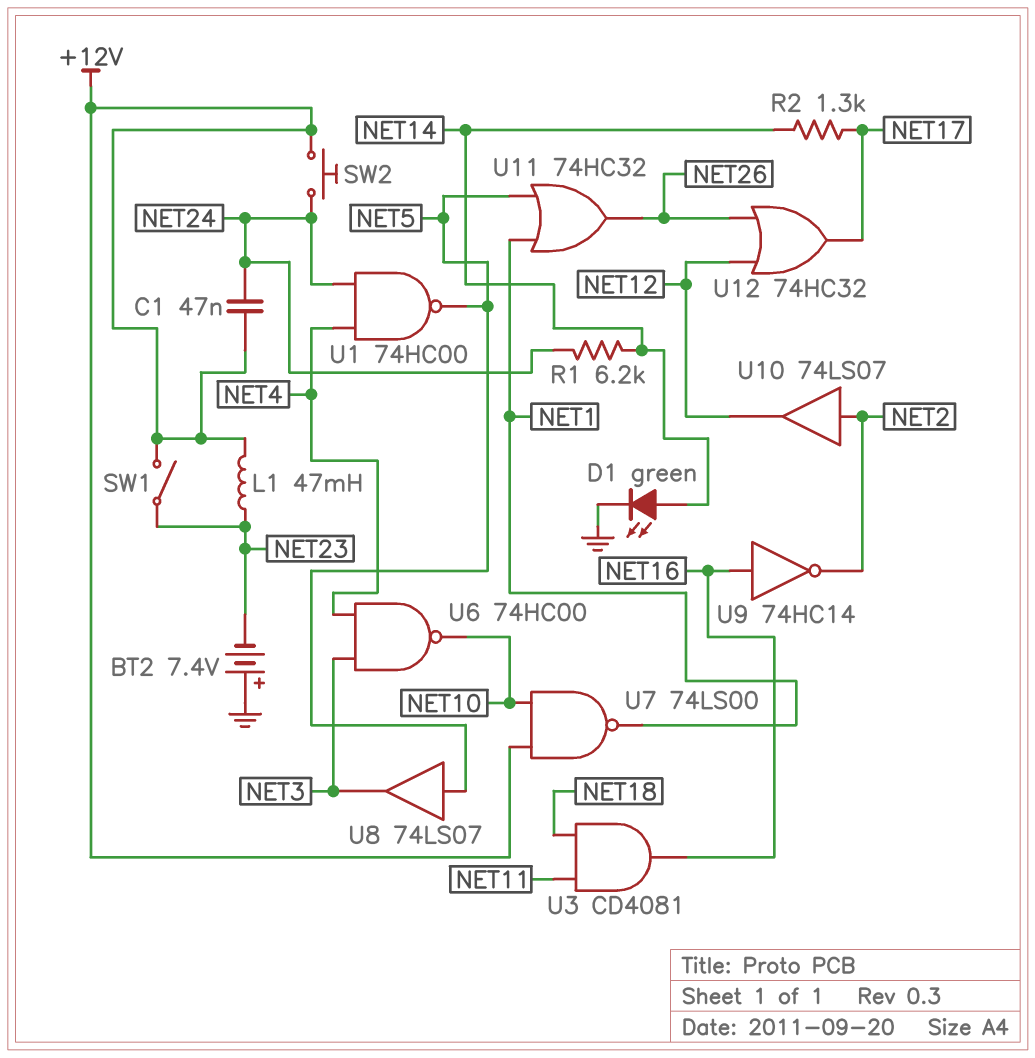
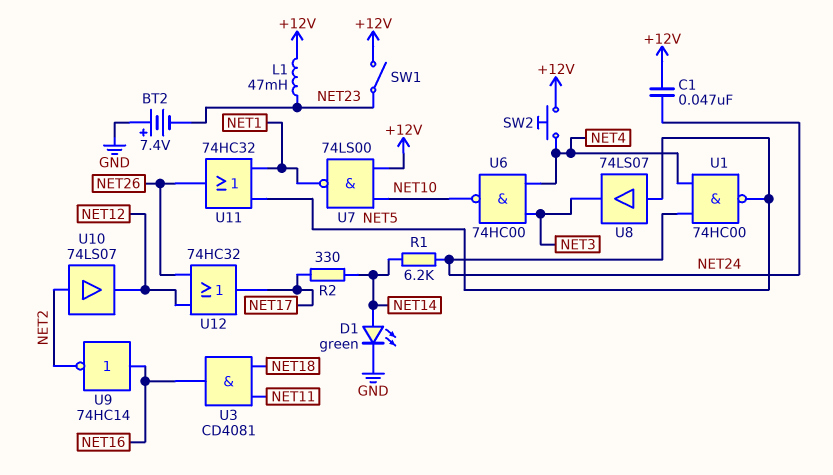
R2: 1.3k (NET14, NET17) -> 330 (NET14, NET17)
SW2: button (+12V, NET24) -> button (+12V, NET4)

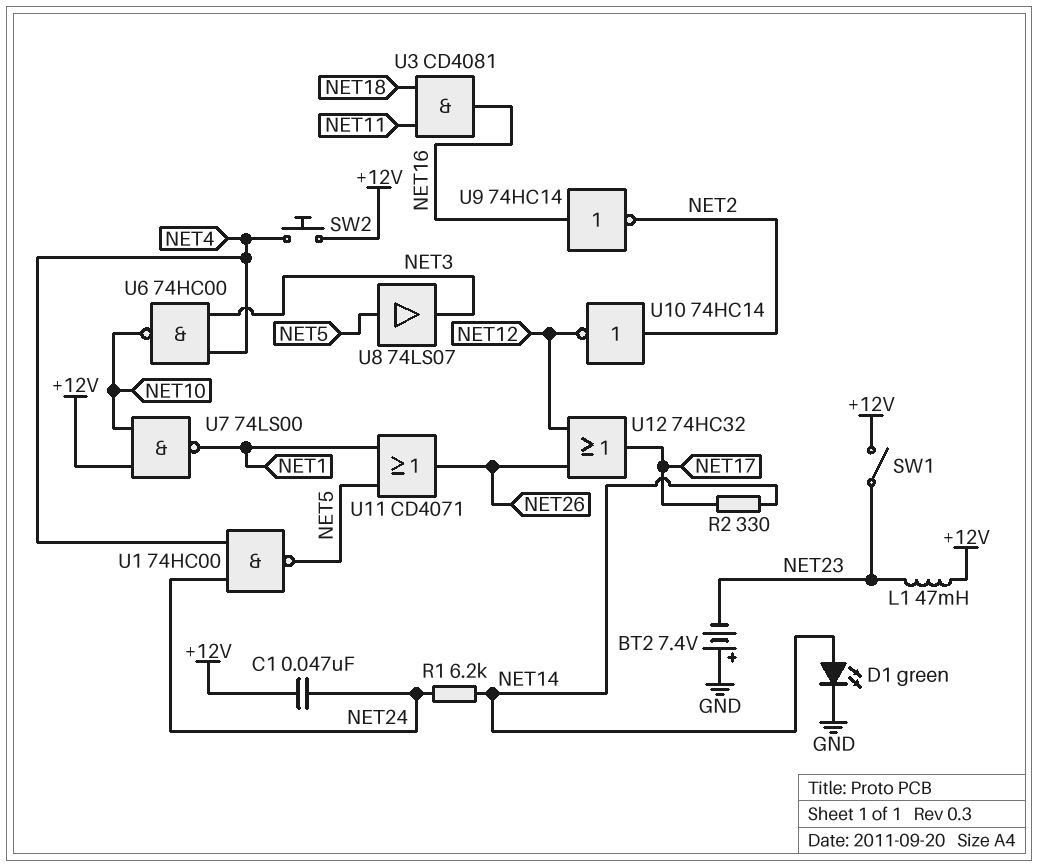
U10: buffer 74LS07 (in NET2, out NET12) -> NOT 74HC14 (in NET2, out NET12)
U11: OR 74HC32 (in NET1, in NET5, out NET26) -> OR CD4071 (in NET1, in NET5, out NET26)

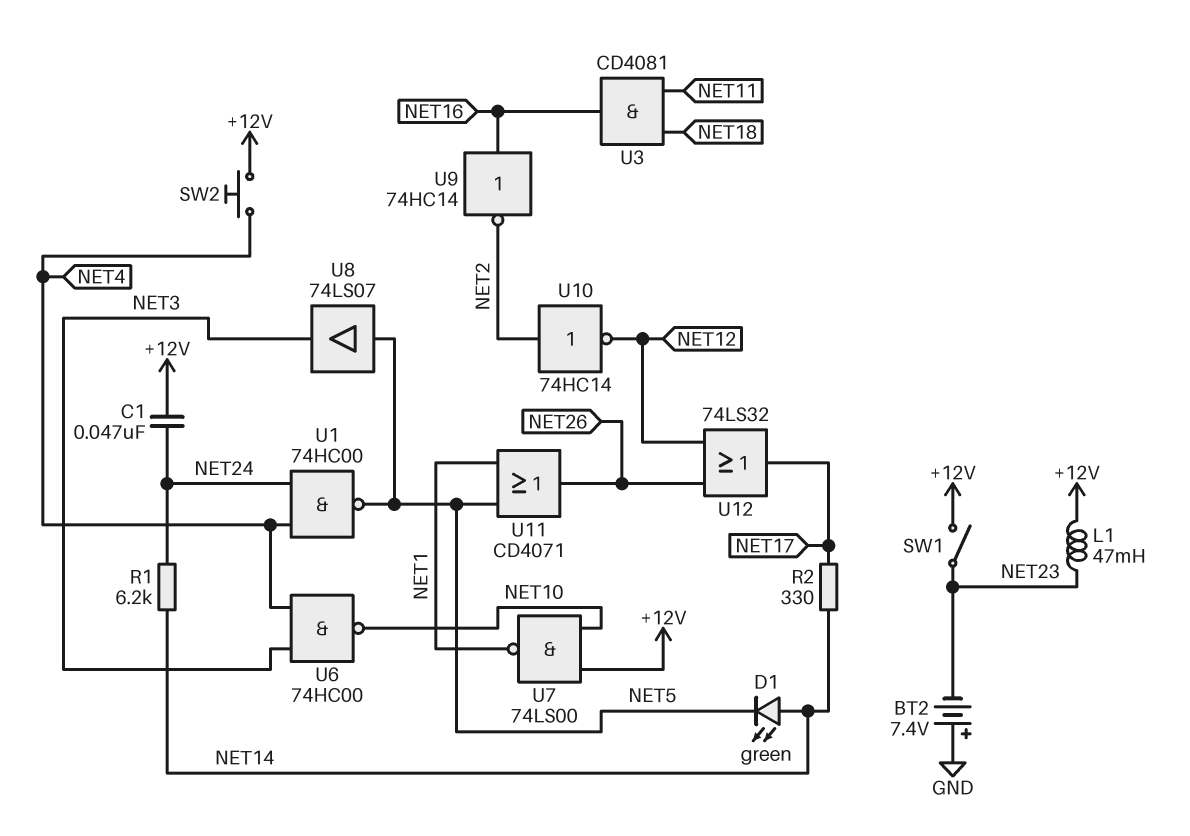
D1: LED green (A NET14, K GND) -> LED green (A NET14, K NET5)
U12: OR 74HC32 (in NET12, in NET26, out NET17) -> OR 74LS32 (in NET12, in NET26, out NET17)

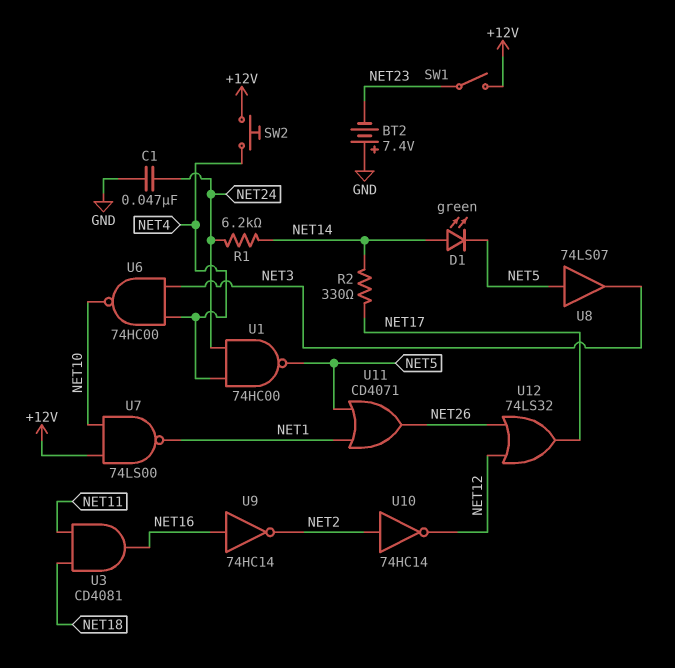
C1: 47nF (+12V, NET24) -> 47nF (GND, NET24)
L1: 47mH (+12V, NET23) -> none

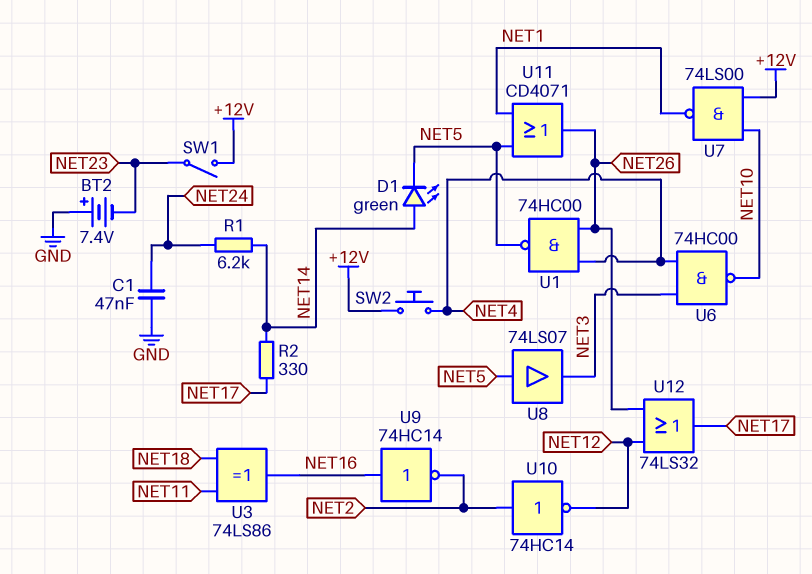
U1: NAND 74HC00 (in NET4, in NET24, out NET5) -> NAND 74HC00 (in NET4, in NET26, out NET5)
U3: AND CD4081 (in NET11, in NET18, out NET16) -> XOR 74LS86 (in NET11, in NET18, out NET16)

